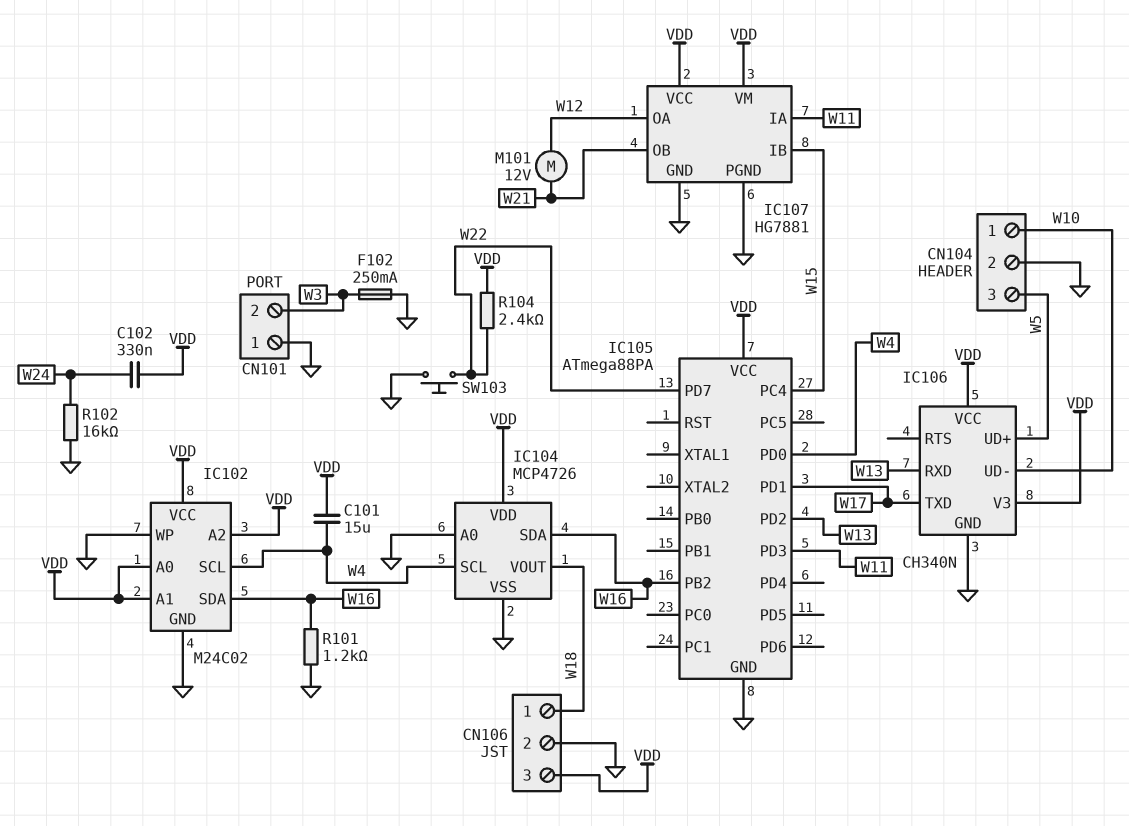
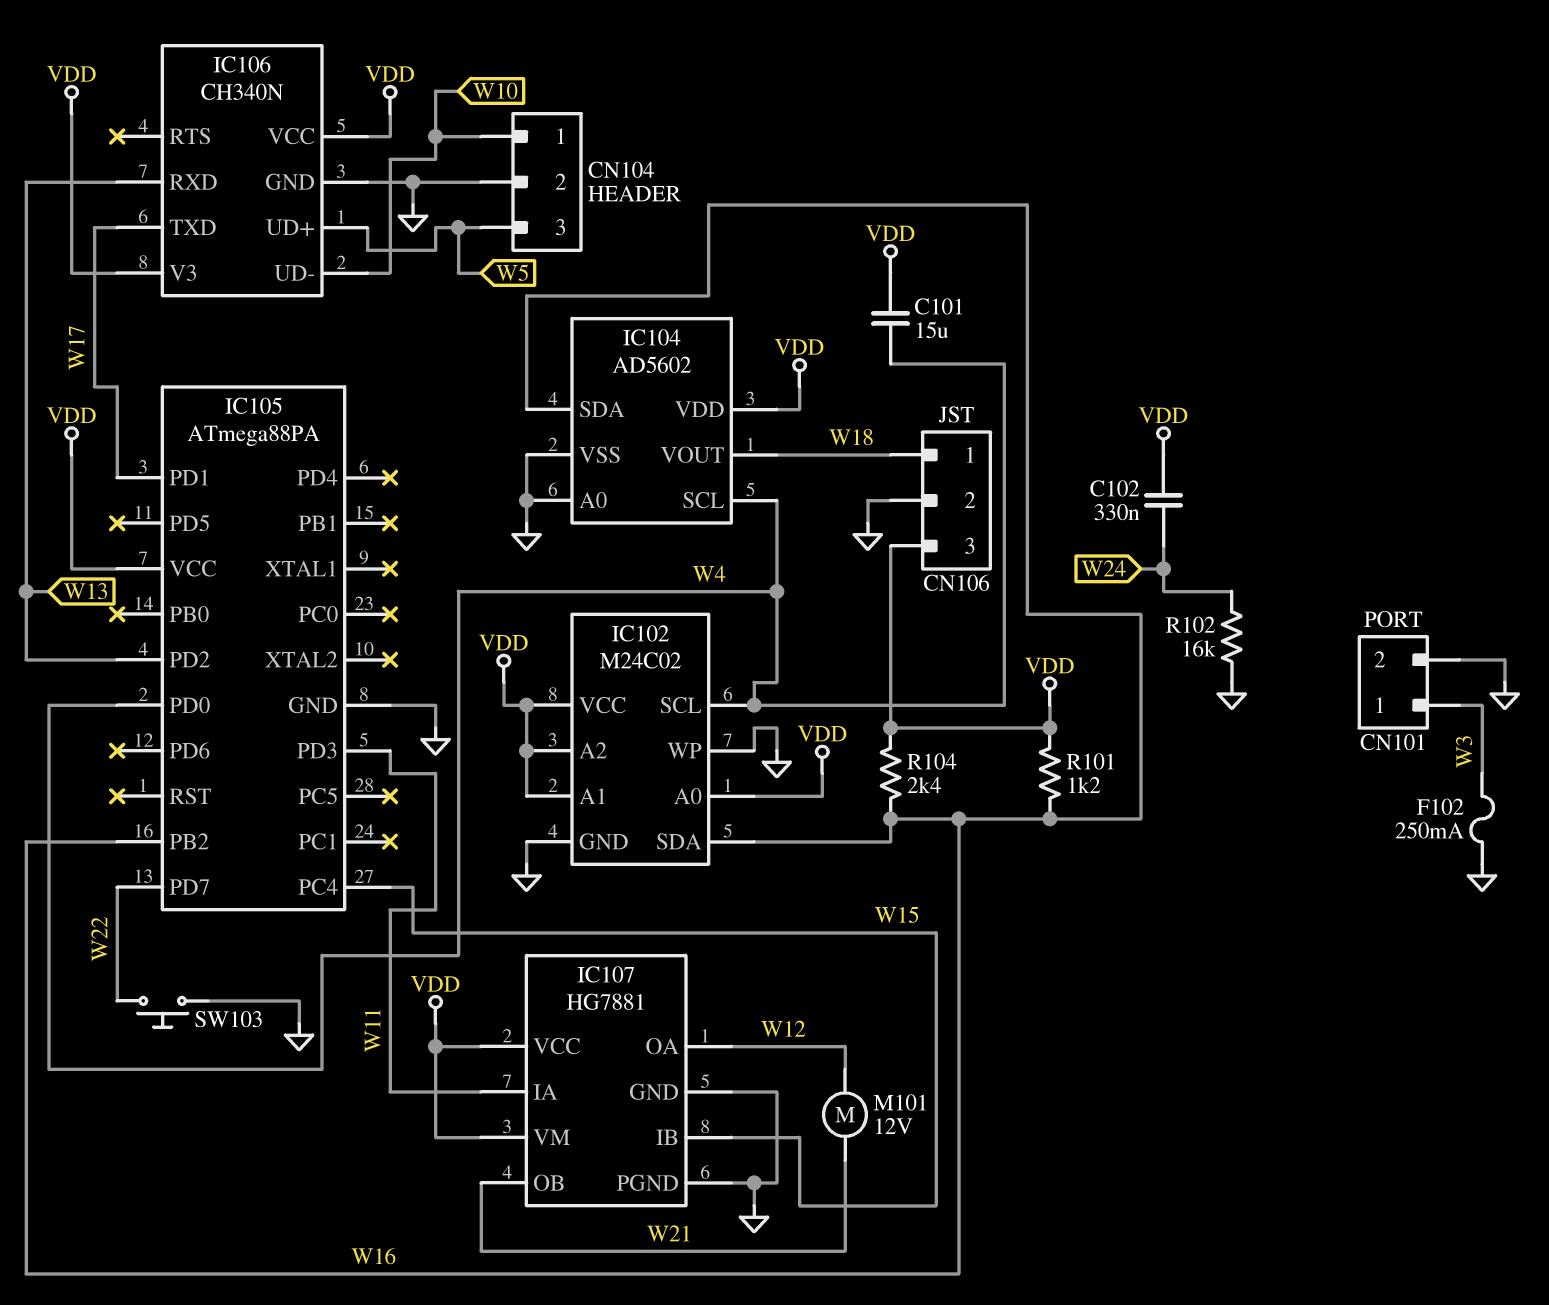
CN101 pin 1: GND -> W3
CN101 pin 2: W3 -> GND
IC104: MCP4726 -> AD5602
R101: 1.2k (GND, W16) -> 1.2k (VDD, W16)
R104: 2.4k (VDD, W22) -> 2.4k (VDD, W16)

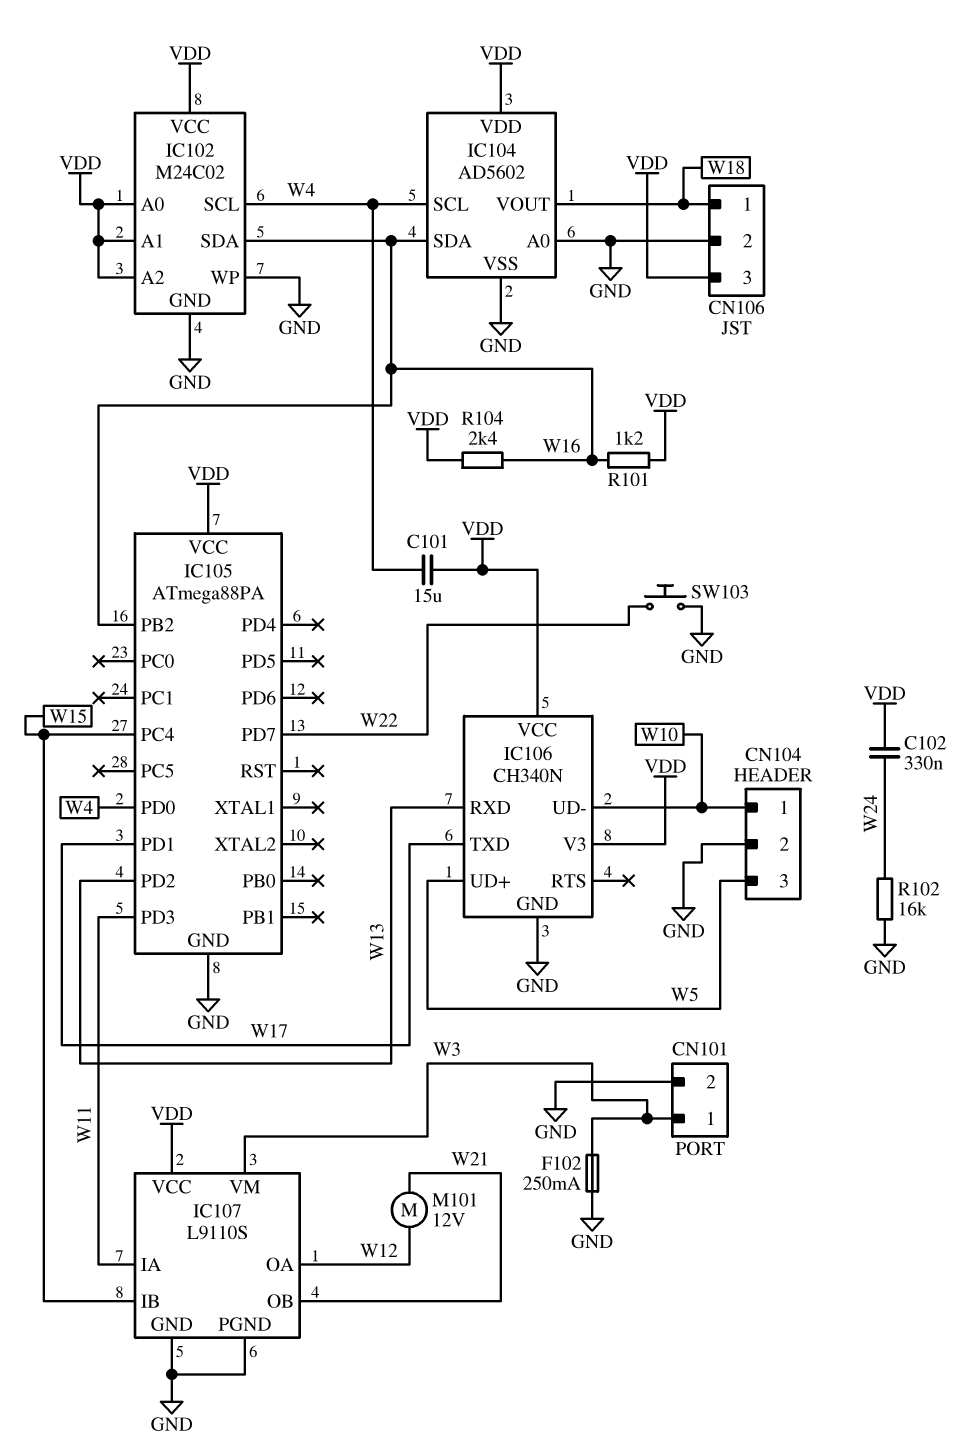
IC107: HG7881 -> L9110S
IC107 pin VM: VDD -> W3

